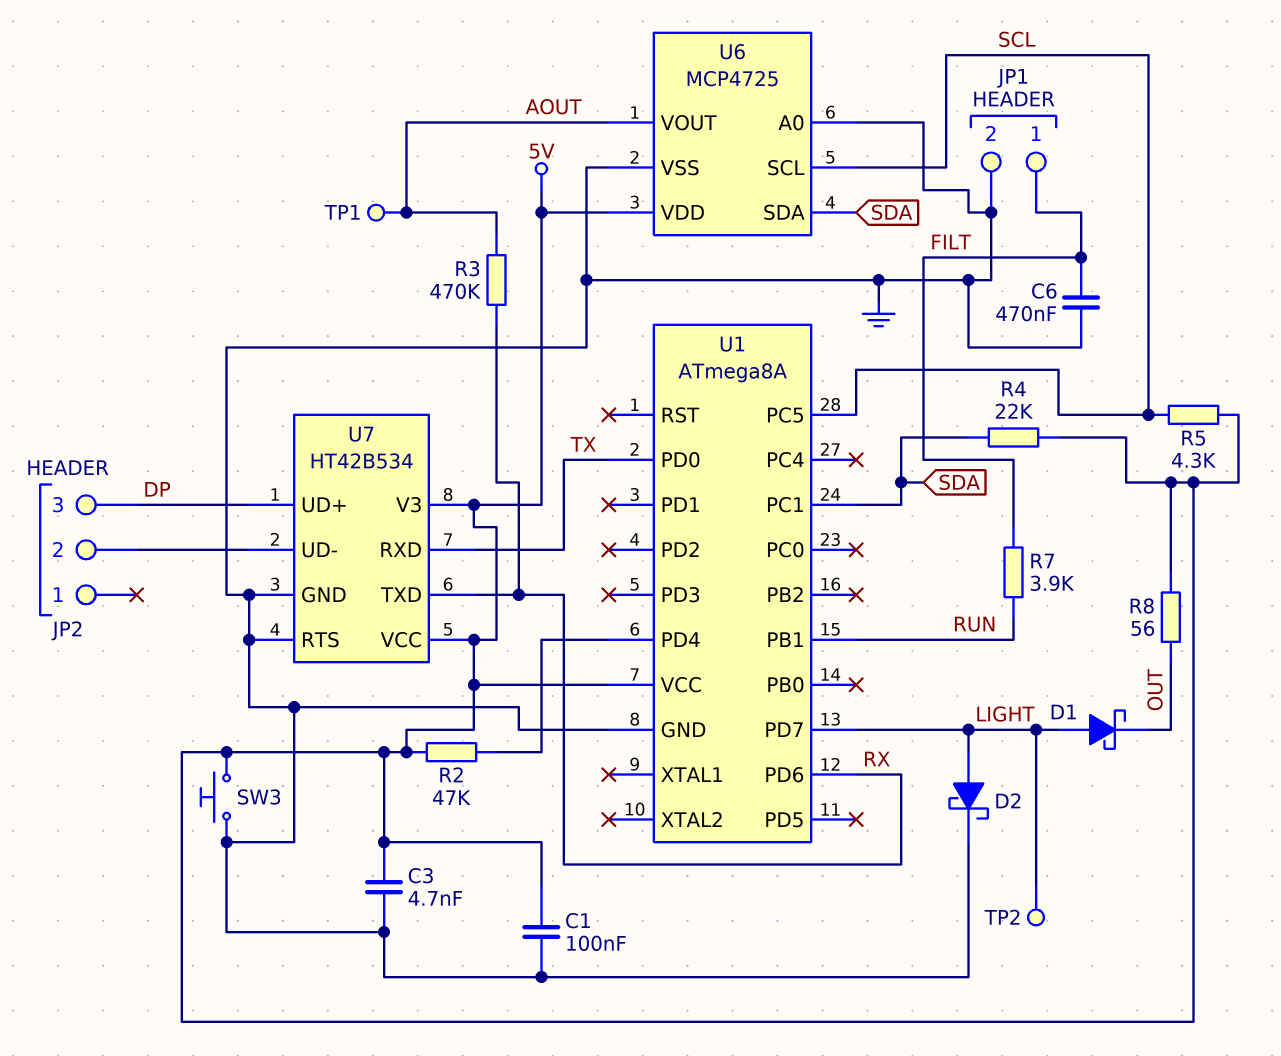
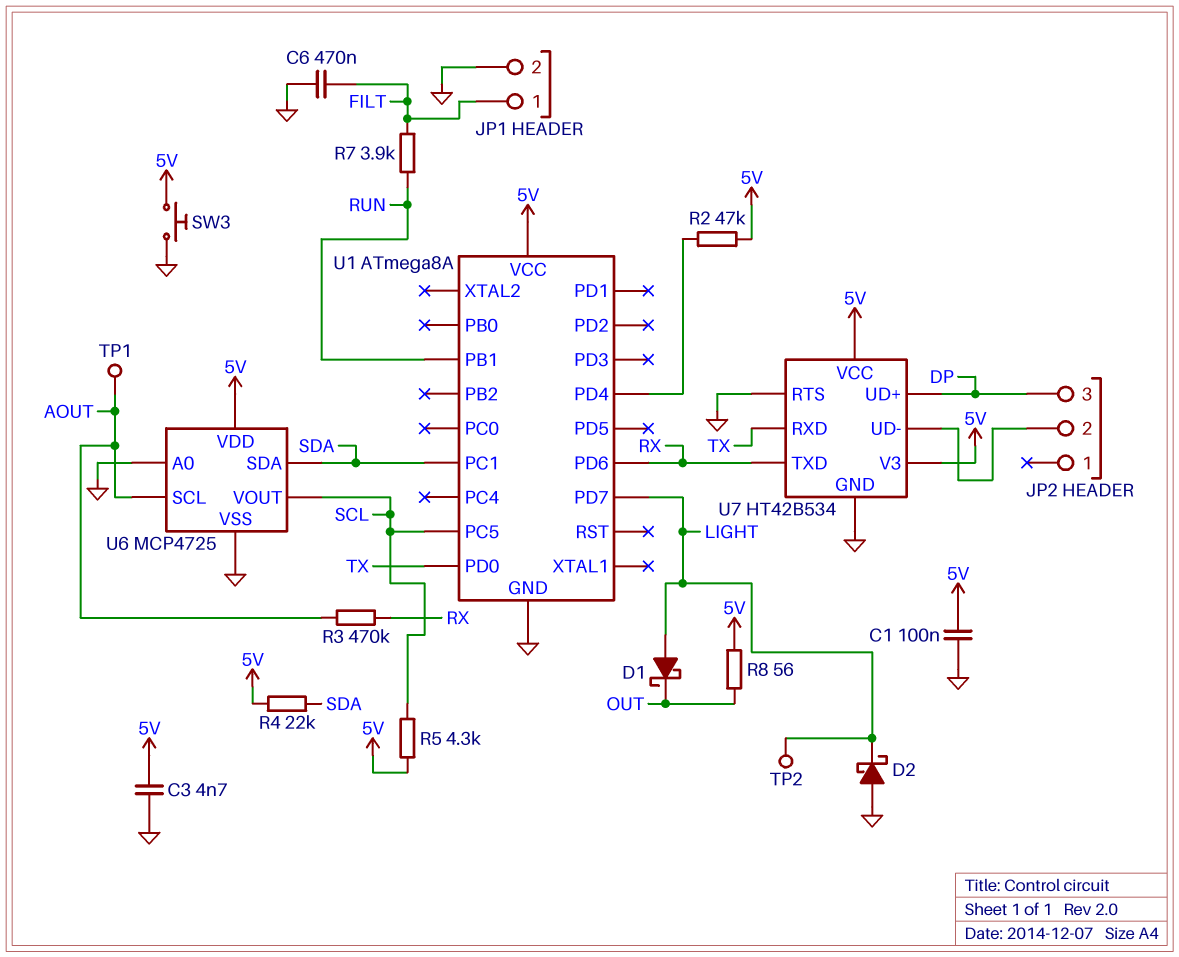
D2: schottky (A LIGHT, K GND) -> schottky (A GND, K LIGHT)
U6 pin SCL: SCL -> AOUT
U6 pin VOUT: AOUT -> SCL

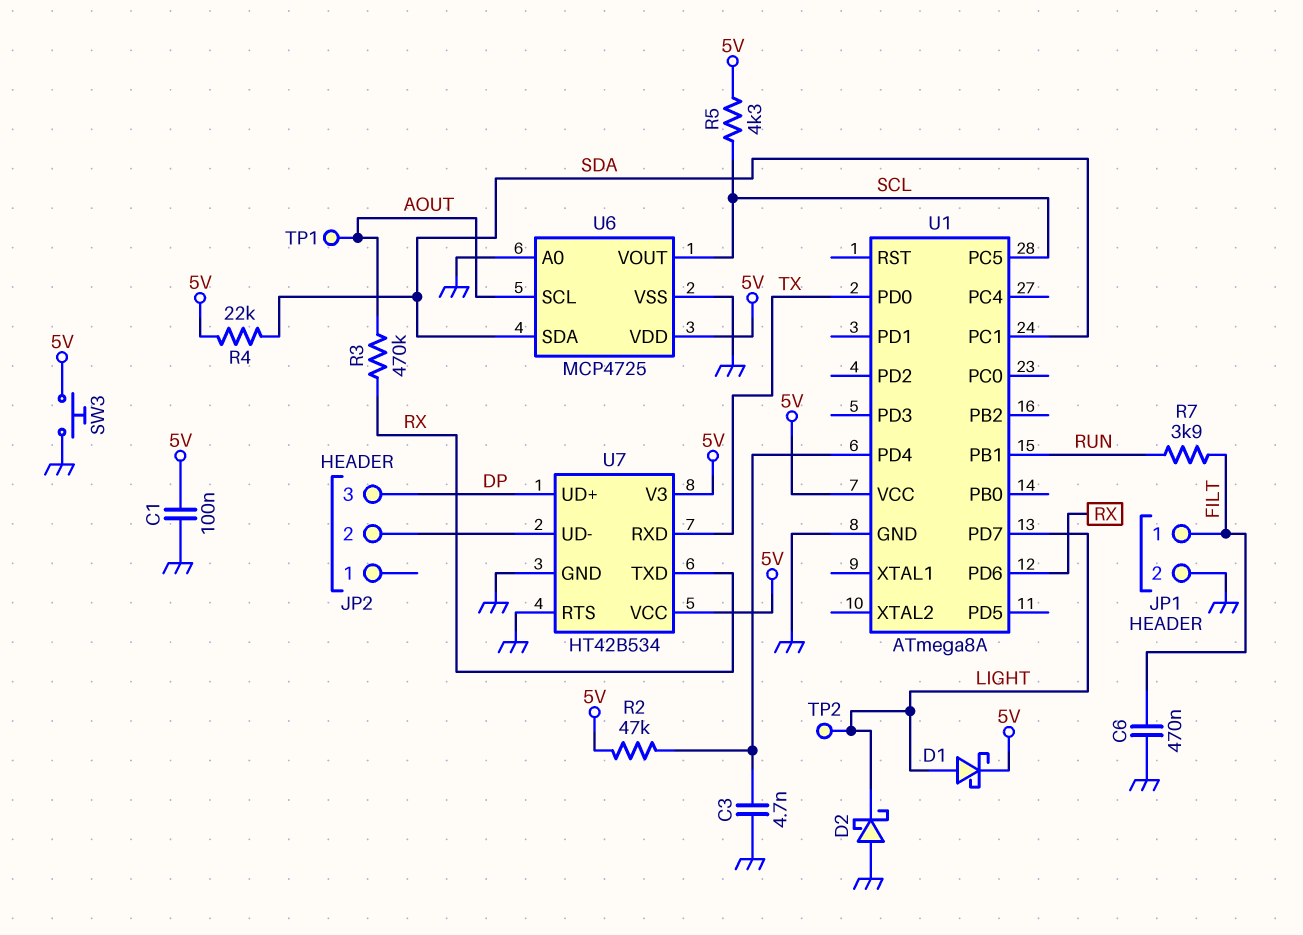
C3: 4.7nF (5V, GND) -> 4.7nF (GND, U1/PD4)
D1: schottky (A LIGHT, K OUT) -> schottky (A LIGHT, K 5V)
R8: 56 (5V, OUT) -> none

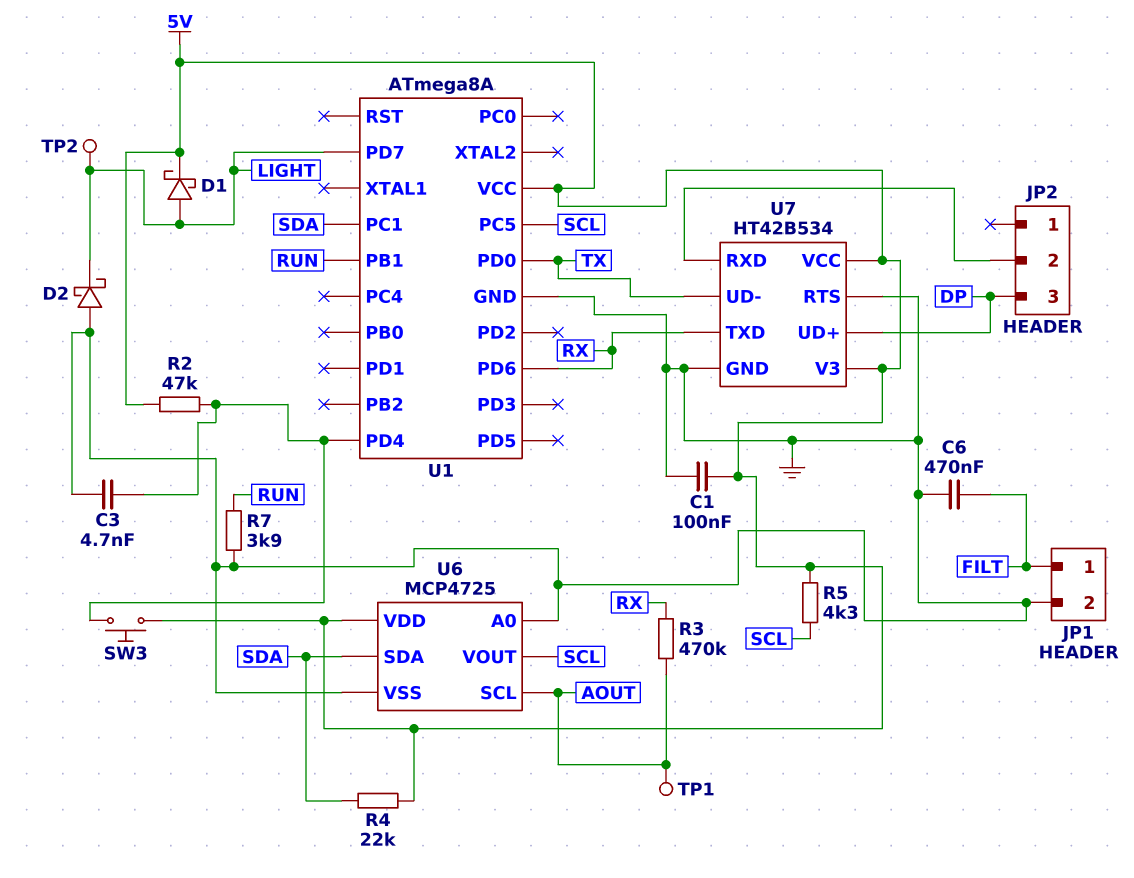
R7: 3.9k (FILT, RUN) -> 3.9k (GND, RUN)
SW3: button (5V, GND) -> button (5V, U1/PD4)
U7 pin RXD: TX -> JP2/2
U7 pin UD-: JP2/2 -> TX

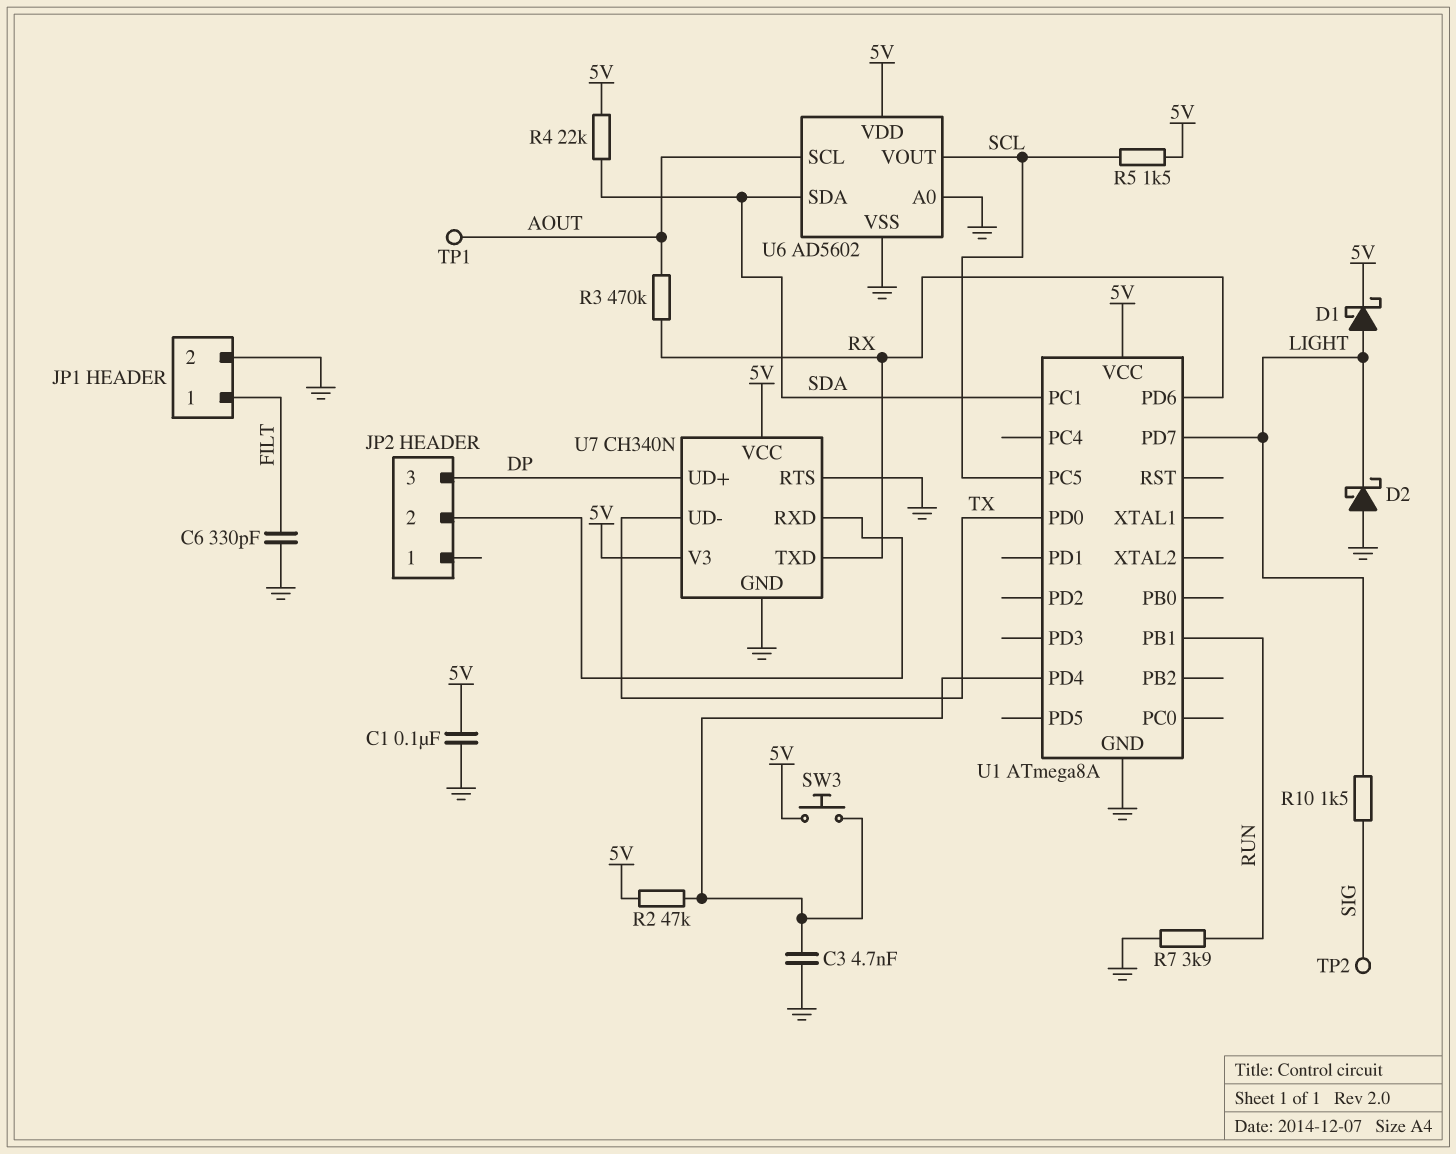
C6: 470nF (FILT, GND) -> 330pF (FILT, GND)
R5: 4.3k (5V, SCL) -> 1.5k (5V, SCL)
R10: none -> 1.5k (LIGHT, SIG)
TP2: test point (LIGHT) -> test point (SIG)
U6: MCP4725 -> AD5602
U7: HT42B534 -> CH340N

